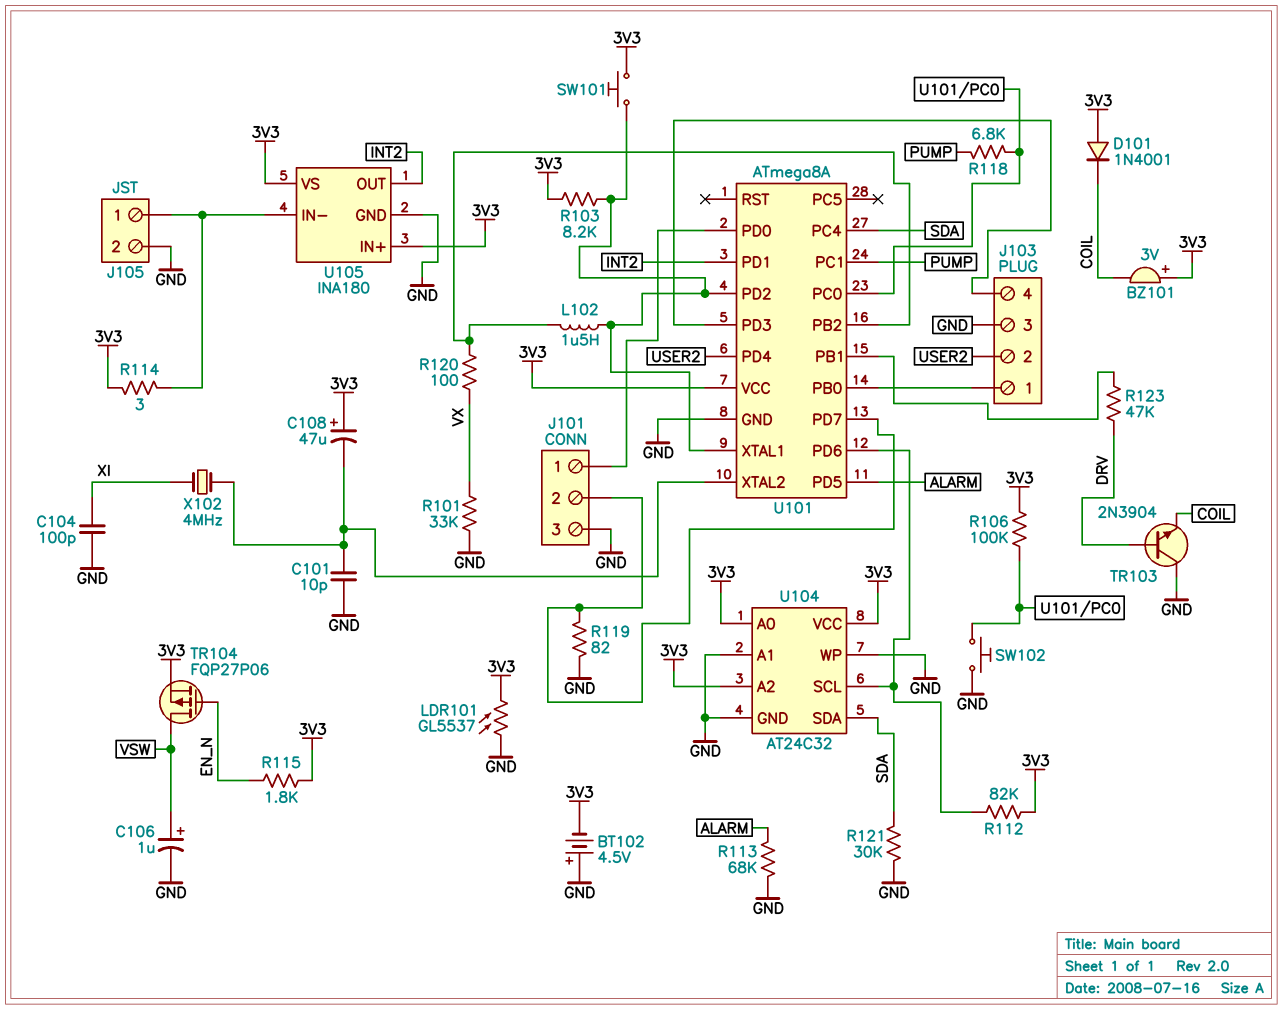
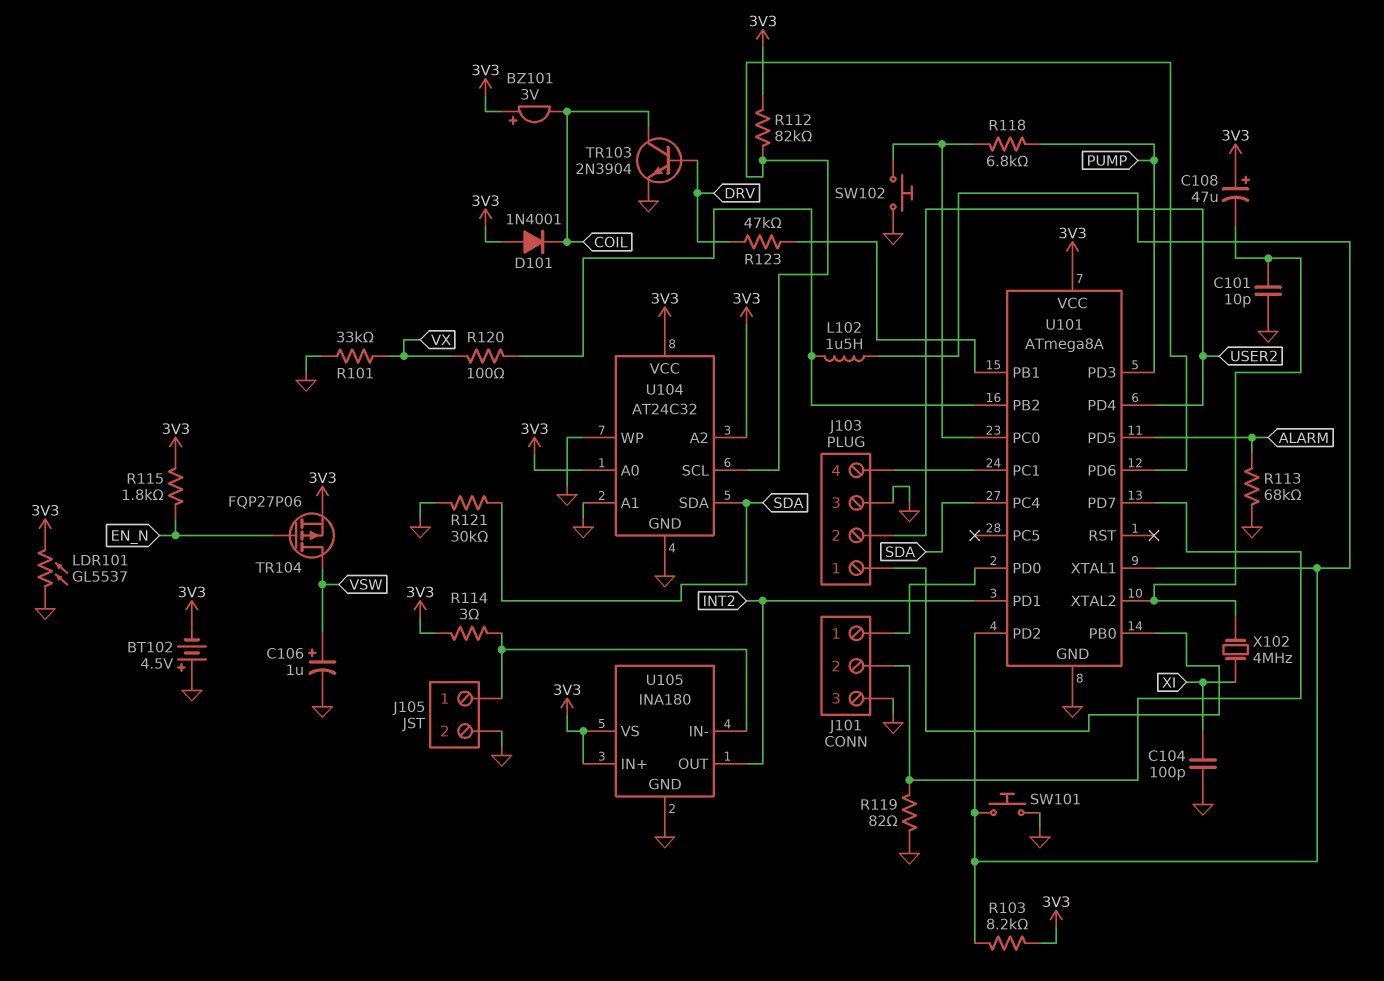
R106: 100k (3V3, U101/PC0) -> none
SW101: button (3V3, U101/PD2) -> button (GND, U101/PD2)
TR103: NPN 2N3904 (B DRV, C GND, E COIL) -> NPN 2N3904 (B DRV, C COIL, E GND)
U101 pin PC1: PUMP -> J103/4
U101 pin PD3: J103/4 -> PUMP

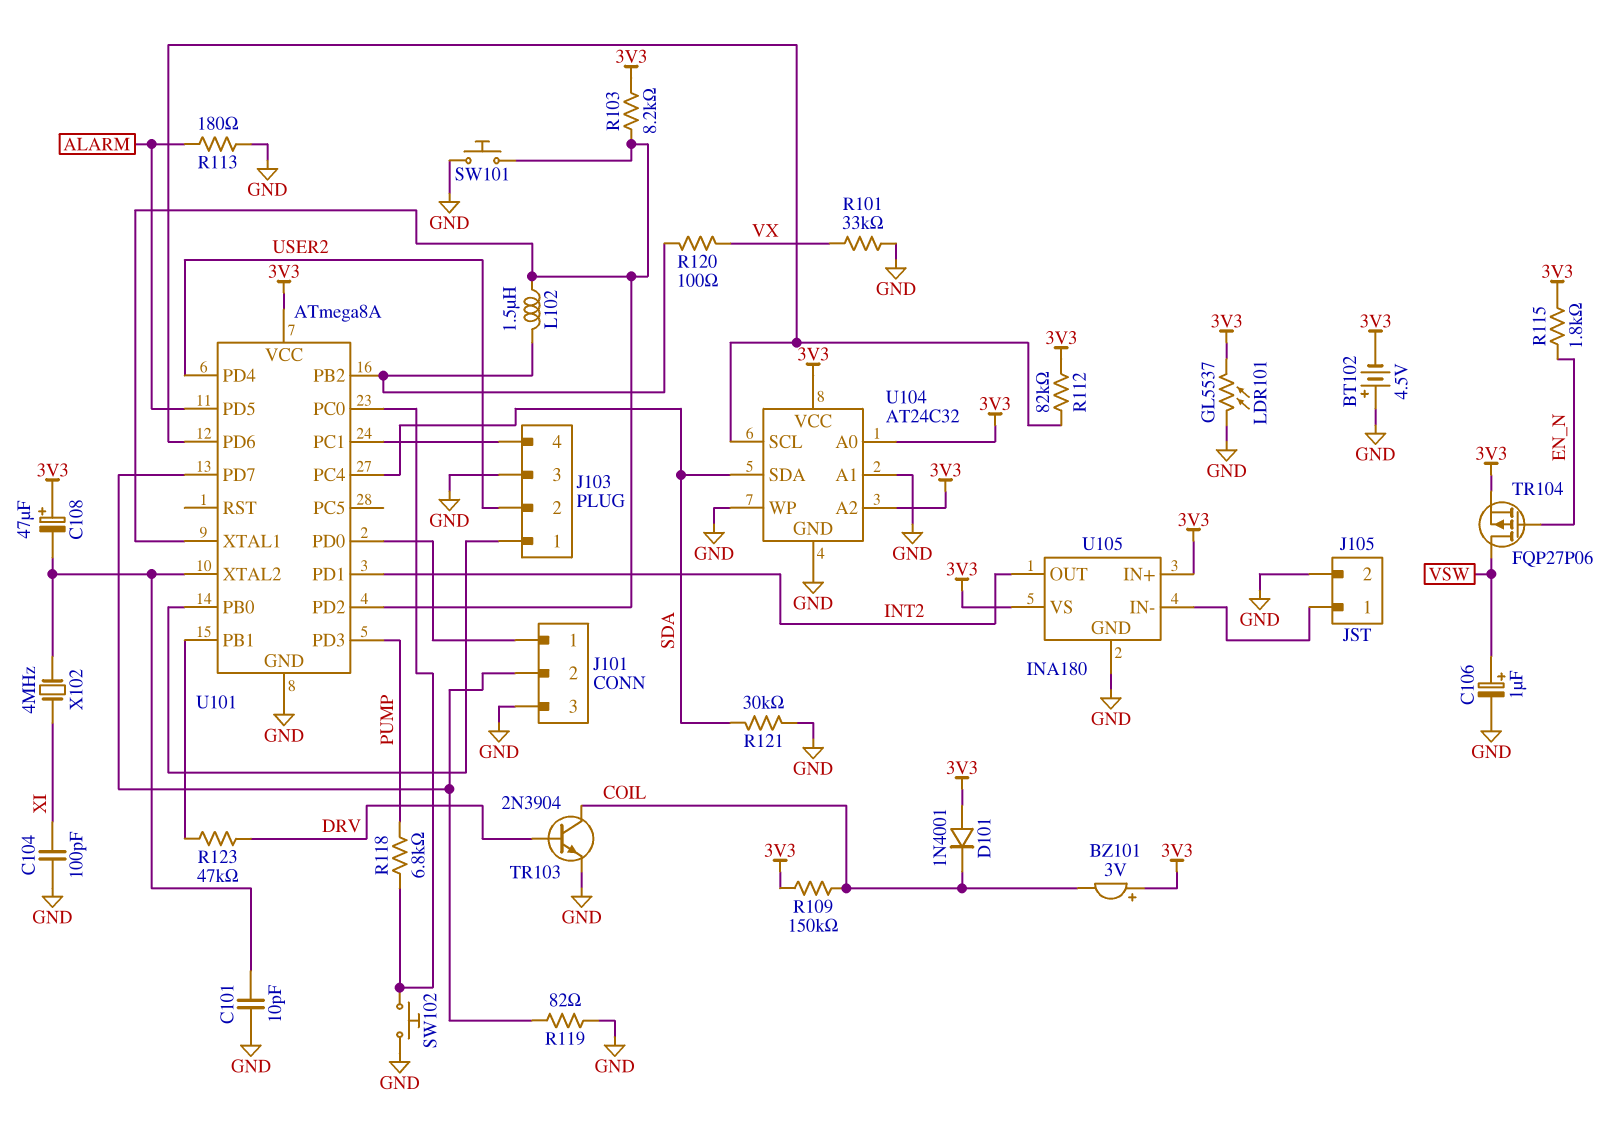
R109: none -> 150k (3V3, COIL)
R113: 68k (ALARM, GND) -> 180 (ALARM, GND)
R114: 3 (3V3, J105/1) -> none

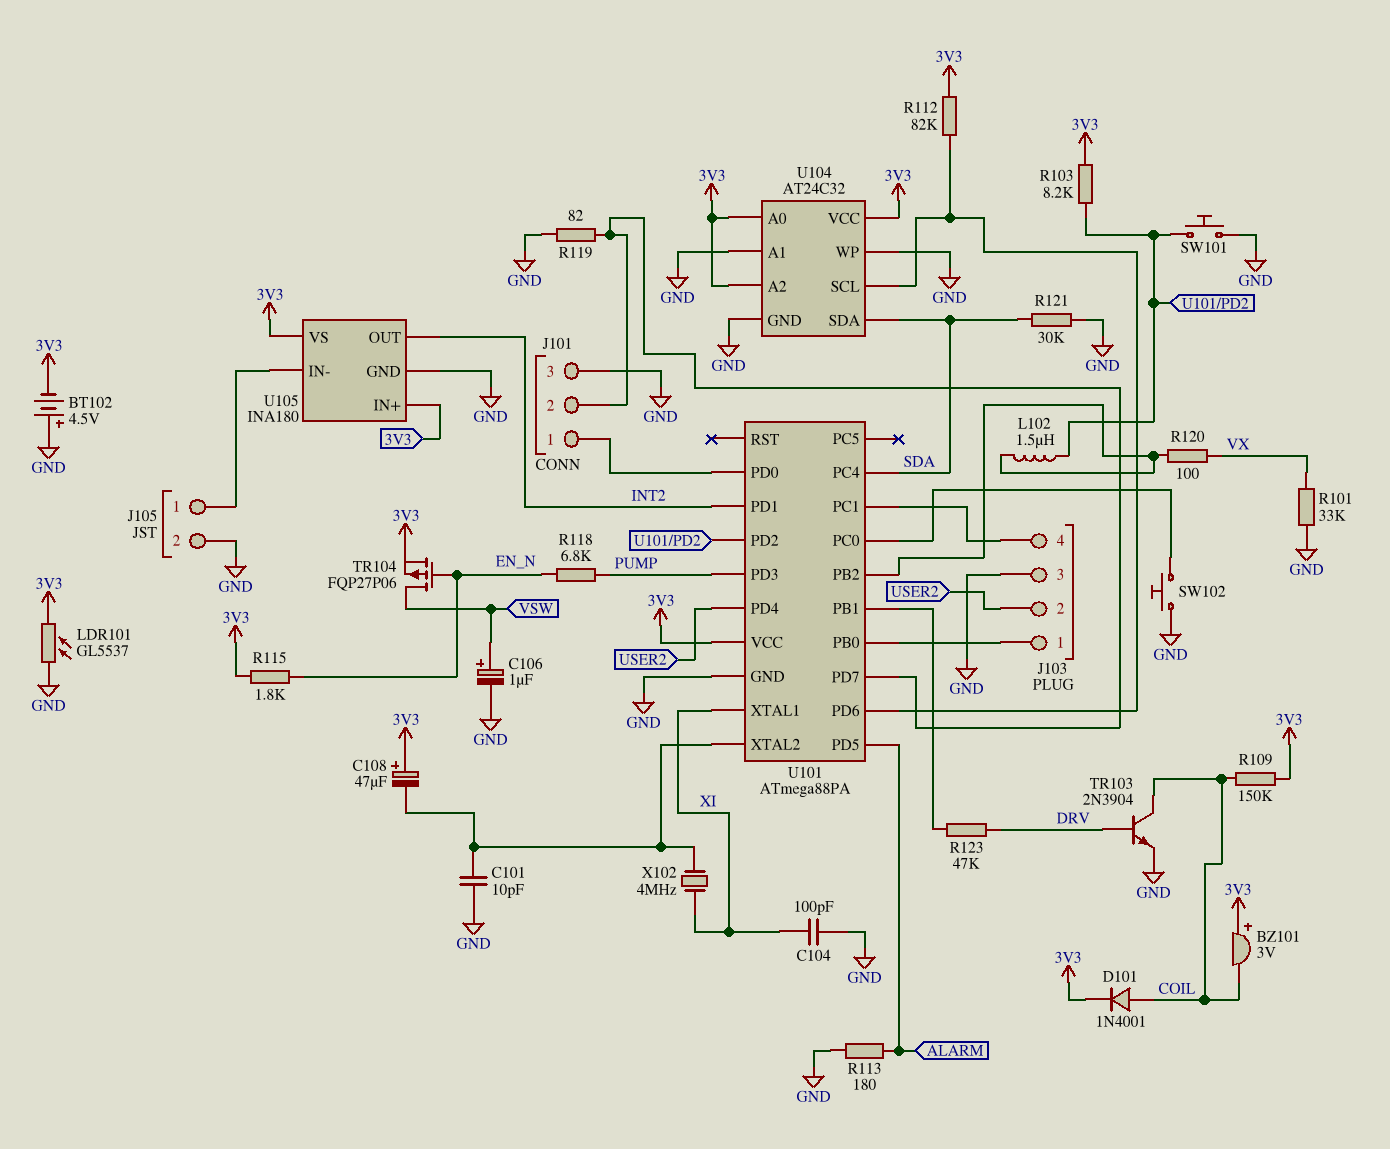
D101: diode 1N4001 (A 3V3, K COIL) -> diode 1N4001 (A COIL, K 3V3)
R118: 6.8k (PUMP, U101/PC0) -> 6.8k (EN_N, PUMP)
U101: ATmega8A -> ATmega88PA
U101 pin XTAL1: U101/PD2 -> XI

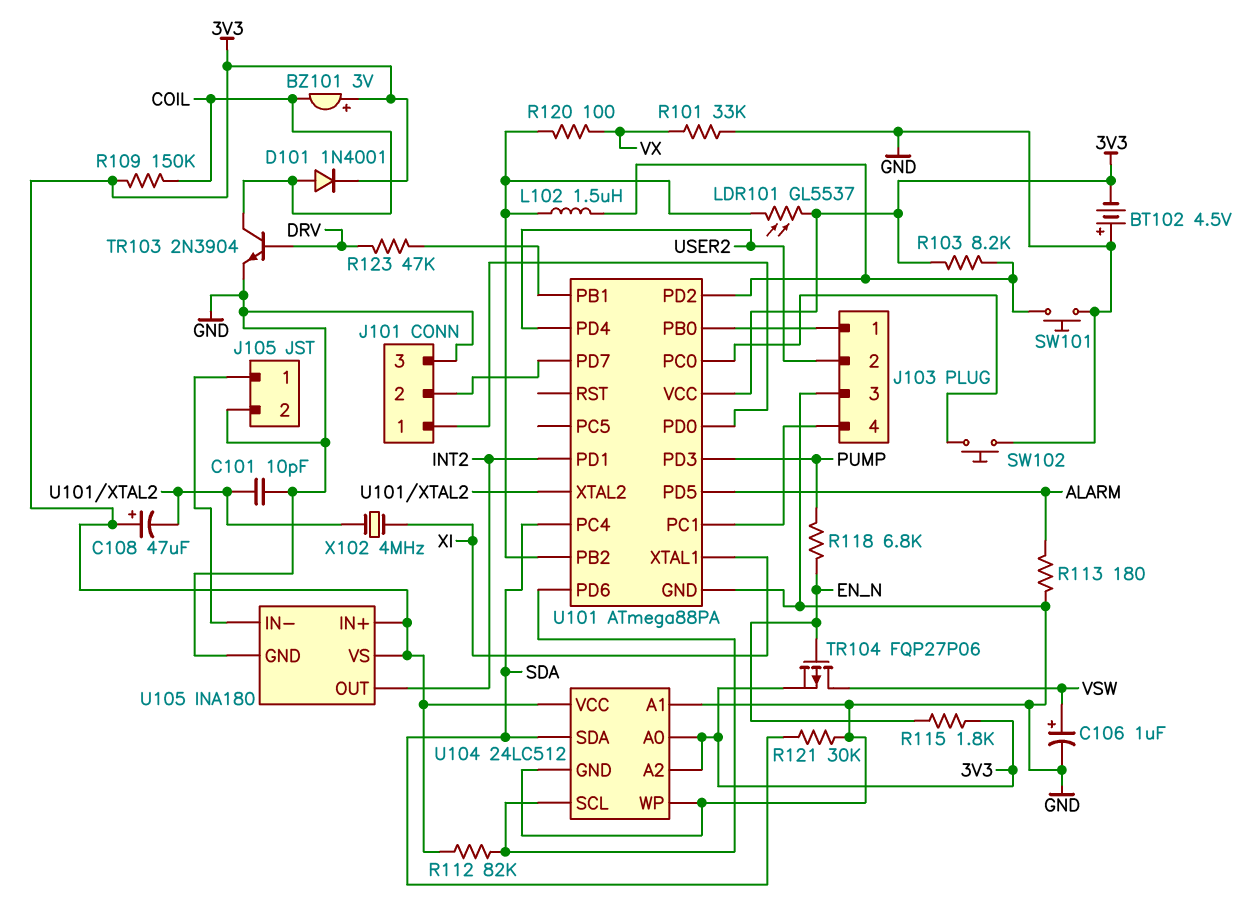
C104: 100pF (GND, XI) -> none
LDR101: GL5537 (3V3, GND) -> GL5537 (3V3, U101/PB2)
R119: 82 (GND, J101/2) -> none
U104: AT24C32 -> 24LC512

